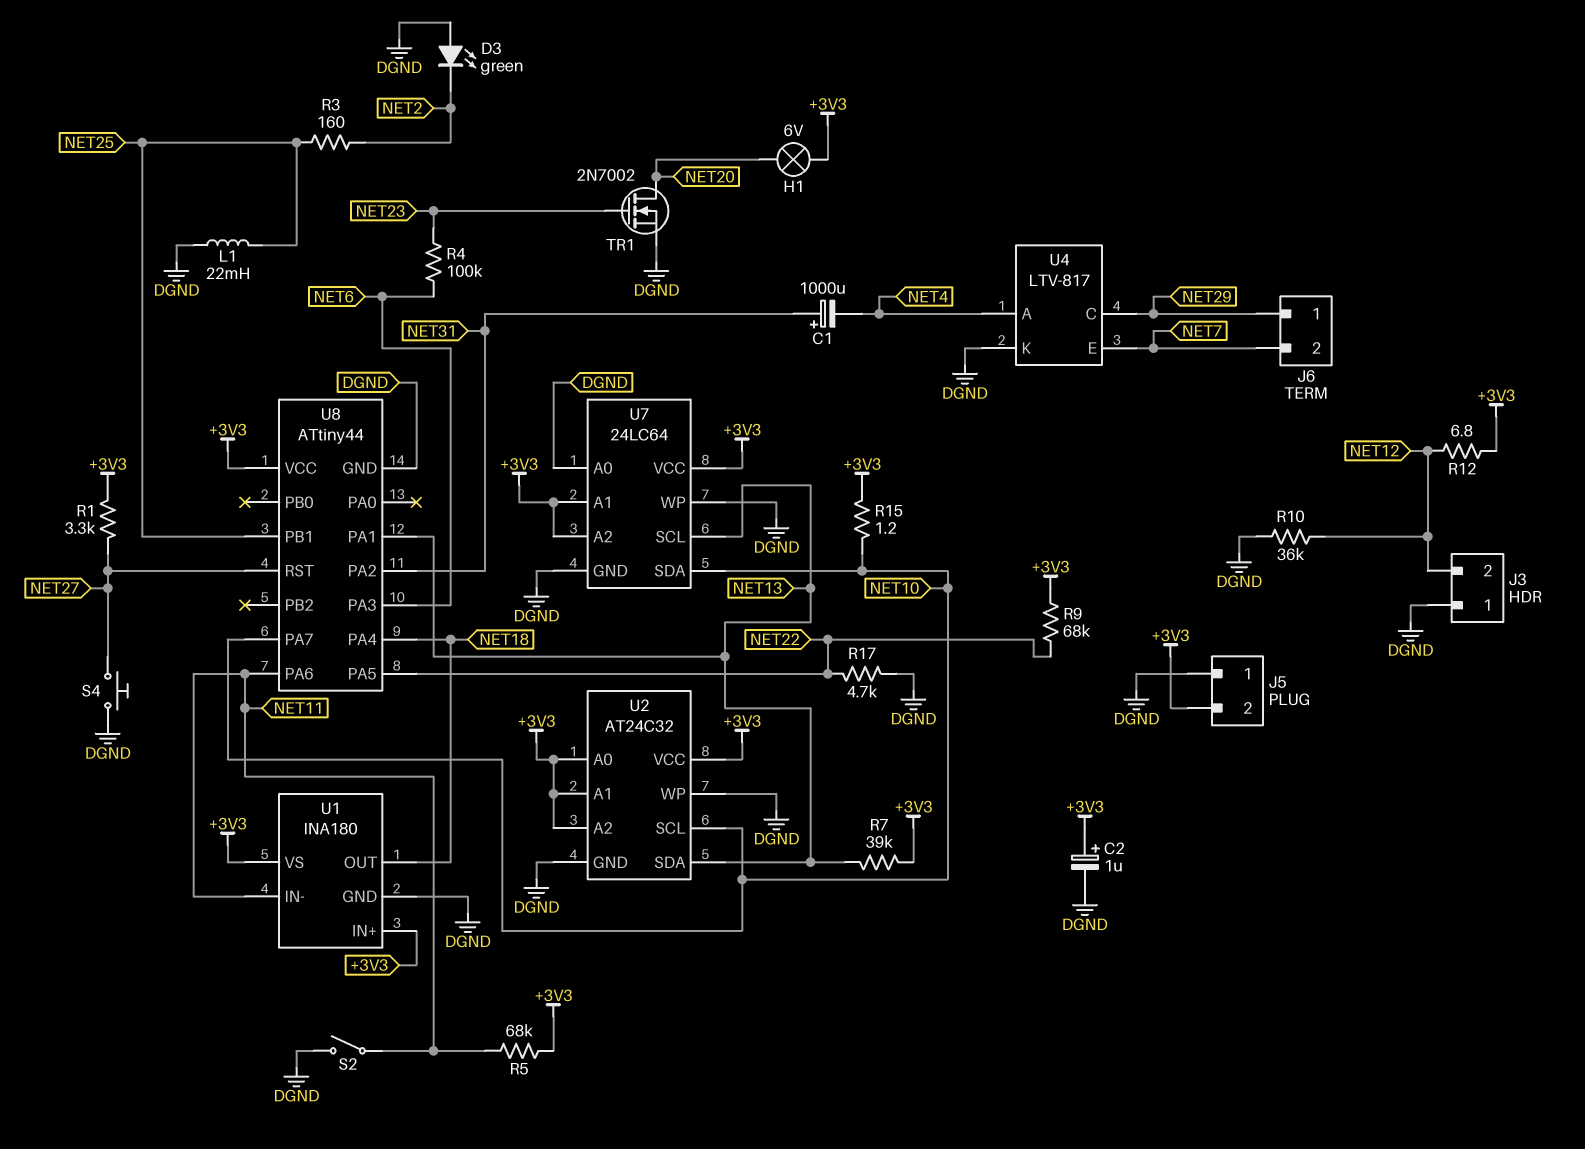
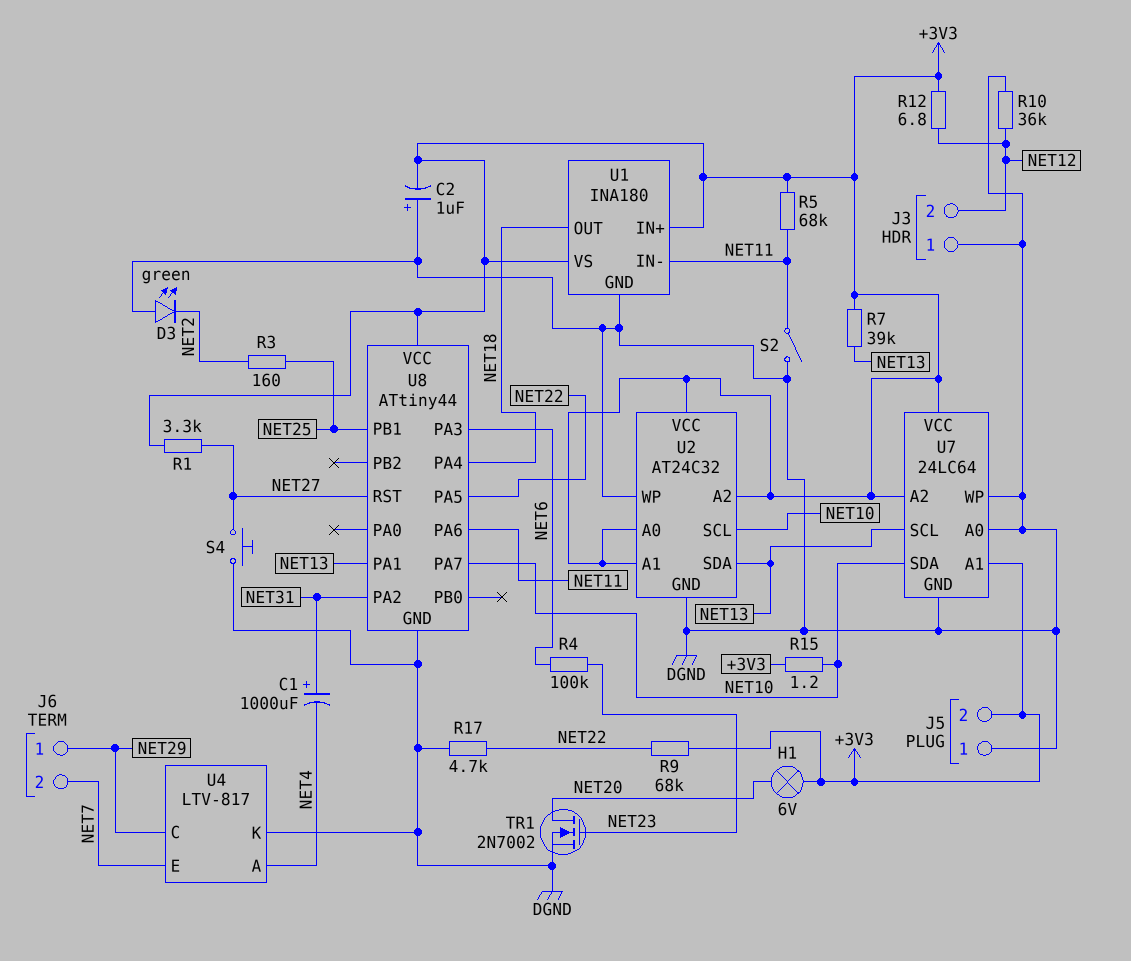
C2: 1uF (plus +3V3, minus DGND) -> 1uF (plus DGND, minus +3V3)
L1: 22mH (DGND, NET25) -> none

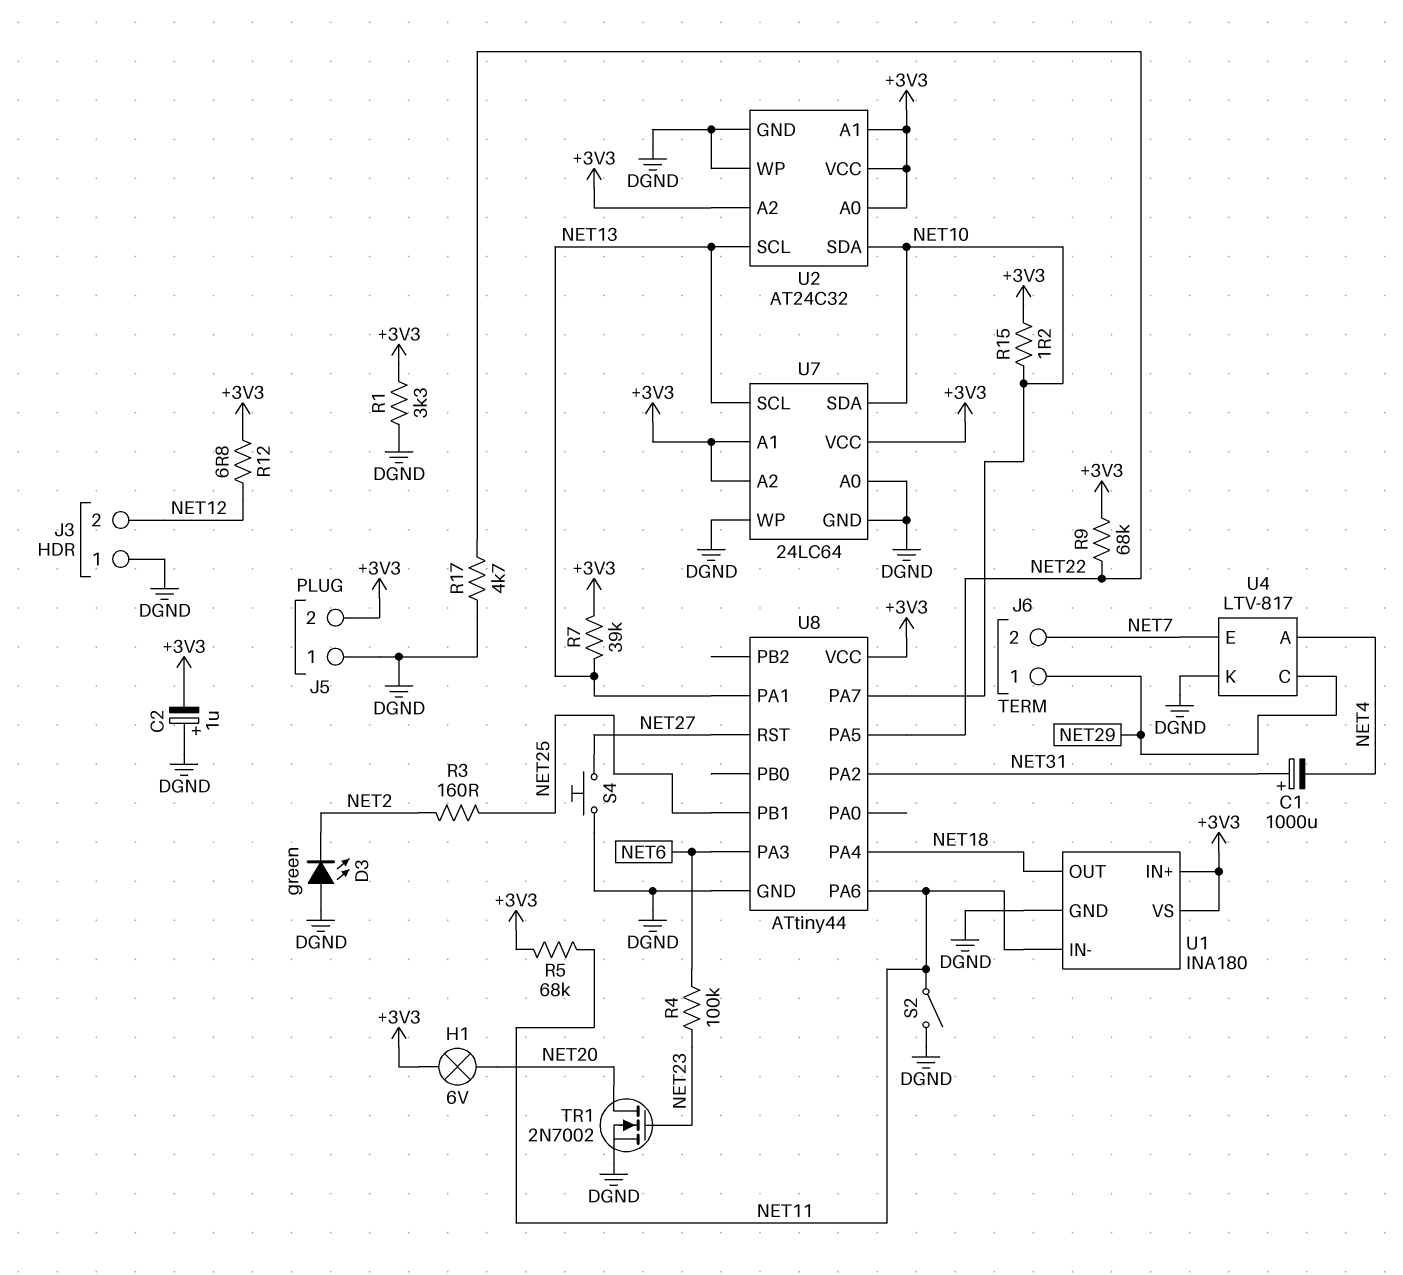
R1: 3.3k (+3V3, NET27) -> 3.3k (+3V3, DGND)
R10: 36k (DGND, NET12) -> none
U2 pin SCL: NET10 -> NET13
U2 pin SDA: NET13 -> NET10

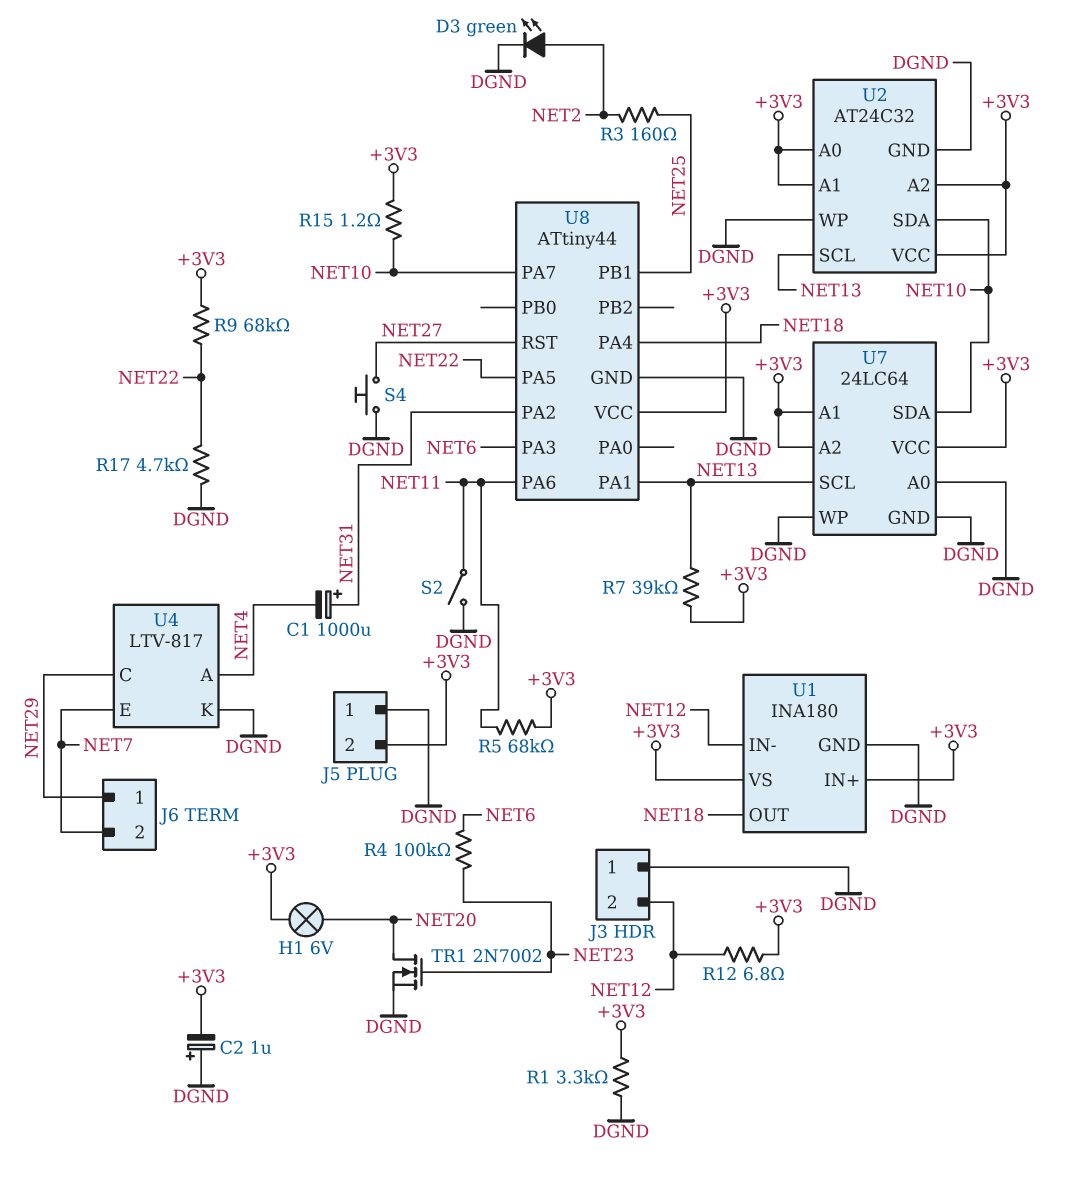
D3: LED green (A DGND, K NET2) -> LED green (A NET2, K DGND)
U1 pin IN-: NET11 -> NET12

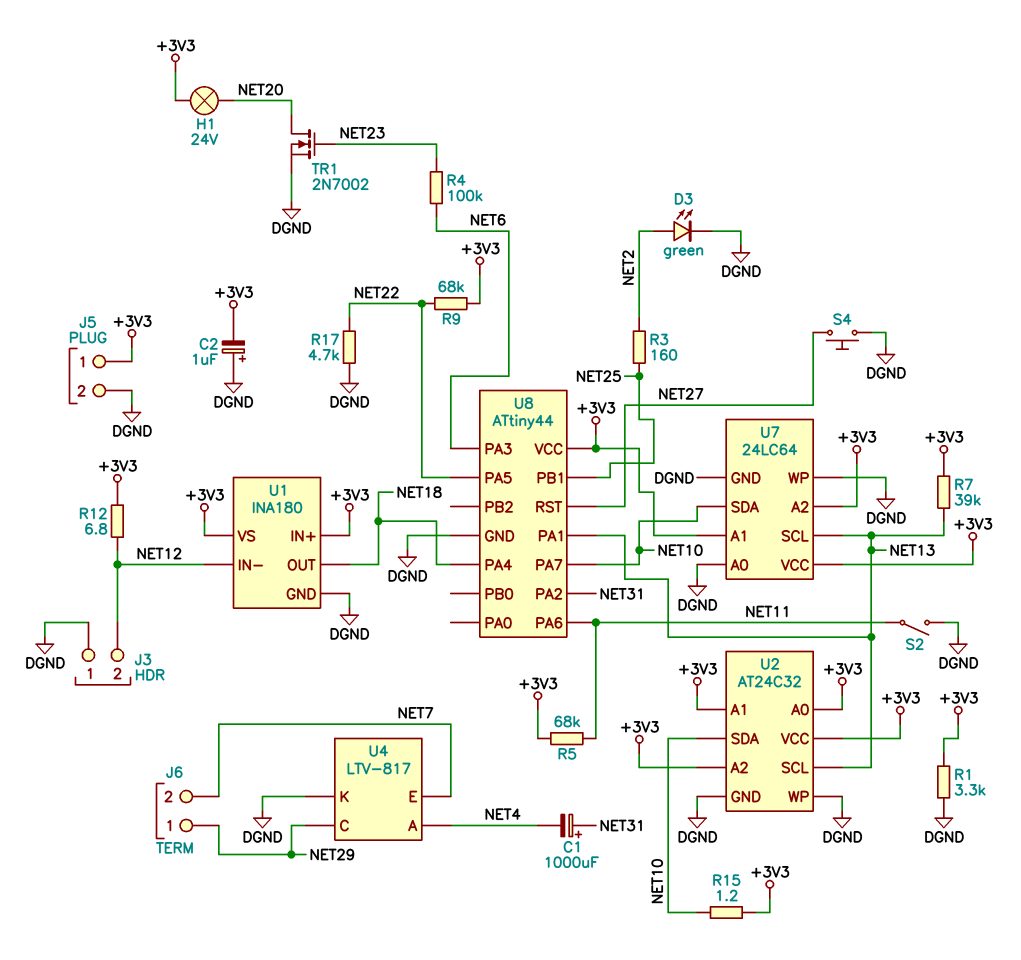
H1: lamp 6V (+3V3, NET20) -> lamp 24V (+3V3, NET20)
J5 pin 1: DGND -> +3V3
J5 pin 2: +3V3 -> DGND

